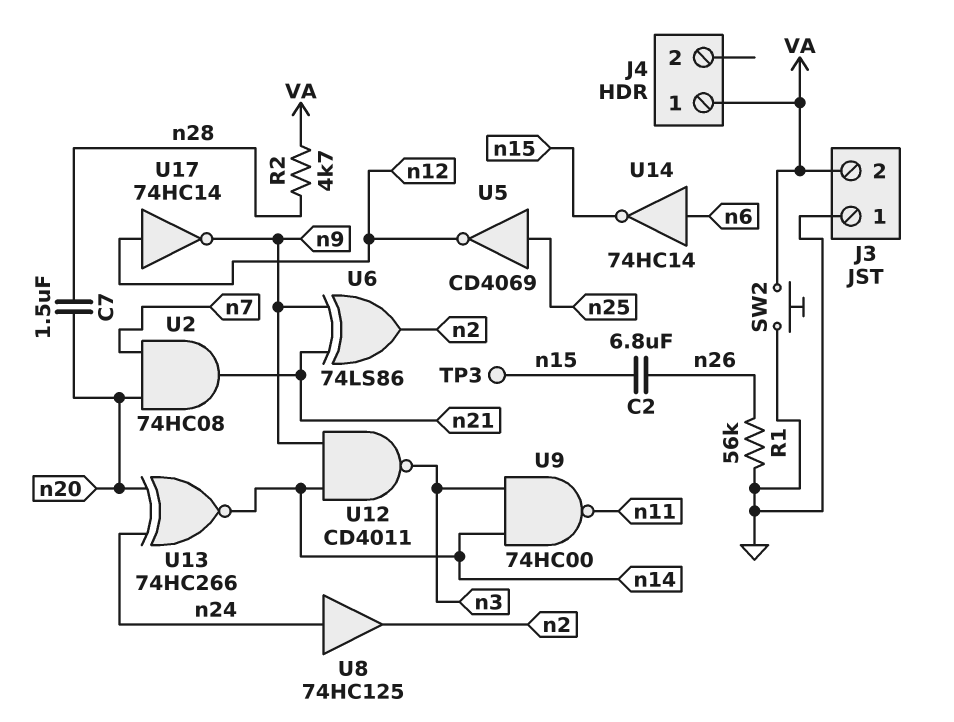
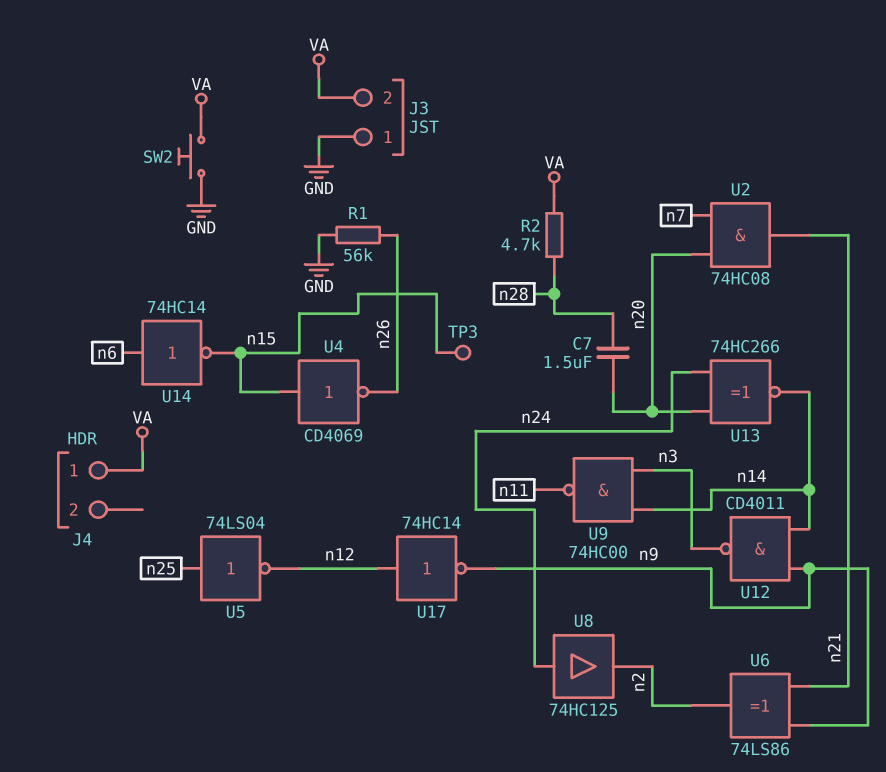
C2: 6.8uF (n15, n26) -> none
U4: none -> NOT CD4069 (in n15, out n26)
U5: NOT CD4069 (in n25, out n12) -> NOT 74LS04 (in n25, out n12)

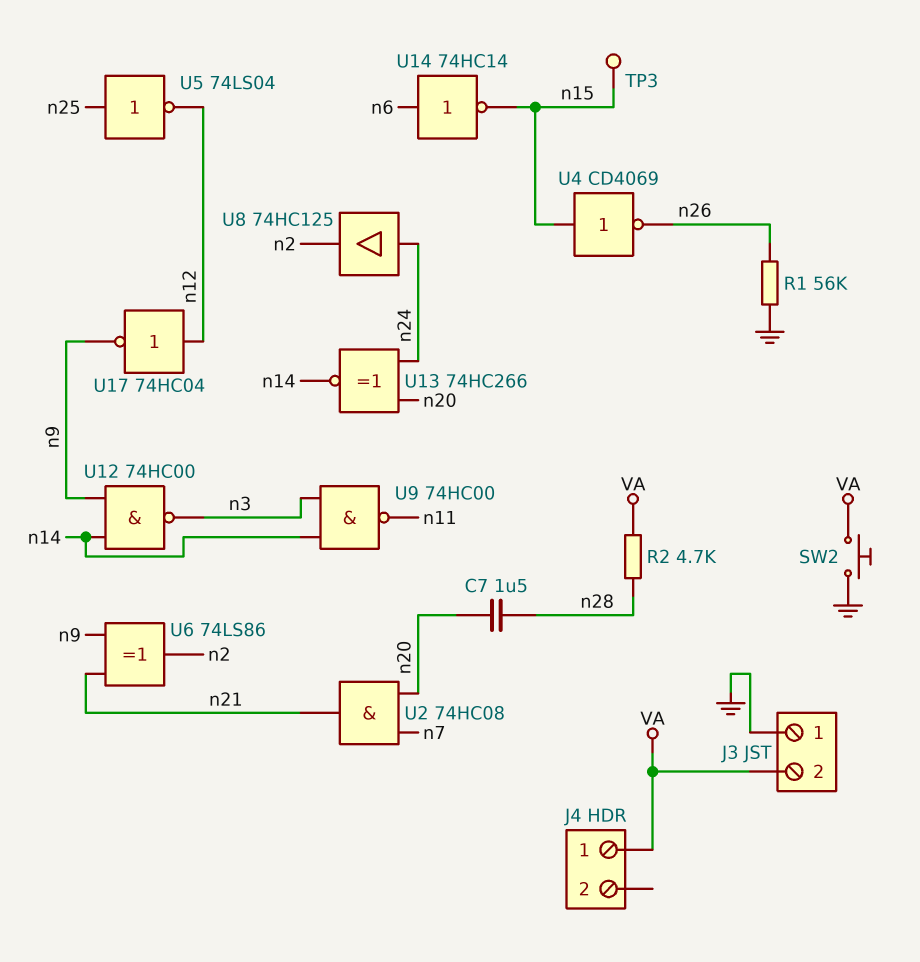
U12: NAND CD4011 (in n9, in n14, out n3) -> NAND 74HC00 (in n9, in n14, out n3)
U17: NOT 74HC14 (in n12, out n9) -> NOT 74HC04 (in n12, out n9)

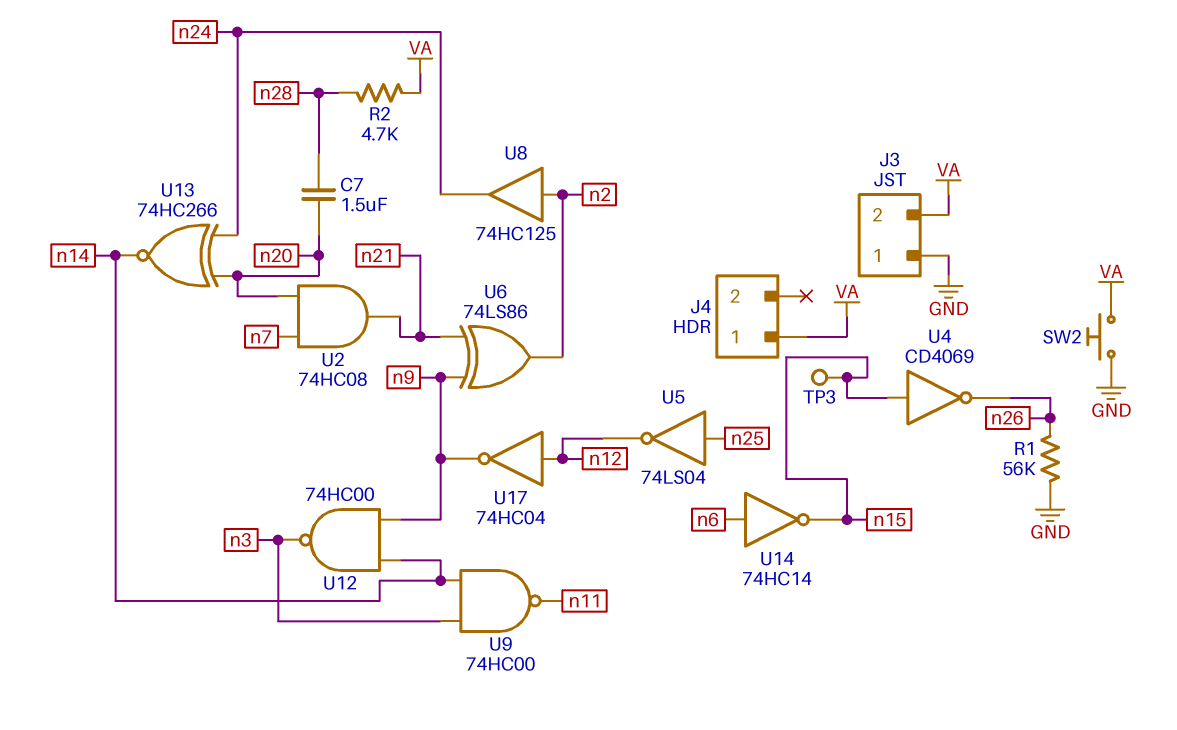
U8: buffer 74HC125 (in n24, out n2) -> buffer 74HC125 (in n2, out n24)

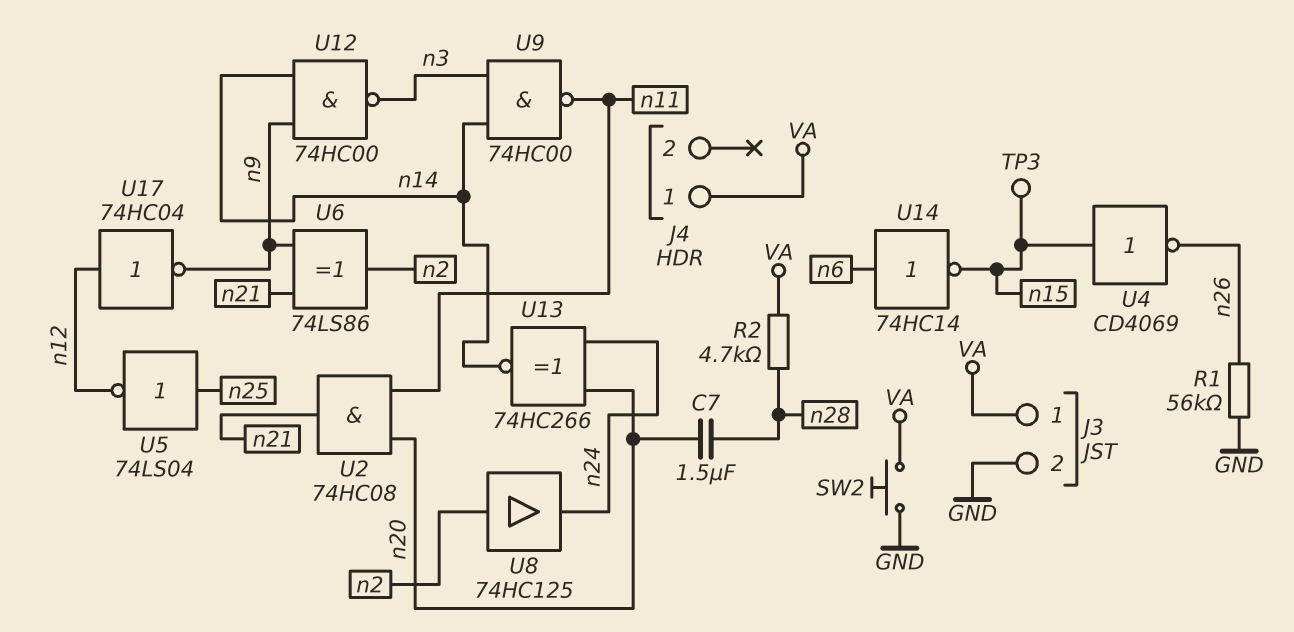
J3 pin 1: GND -> VA
J3 pin 2: VA -> GND
U2: AND 74HC08 (in n7, in n20, out n21) -> AND 74HC08 (in n11, in n20, out n21)

